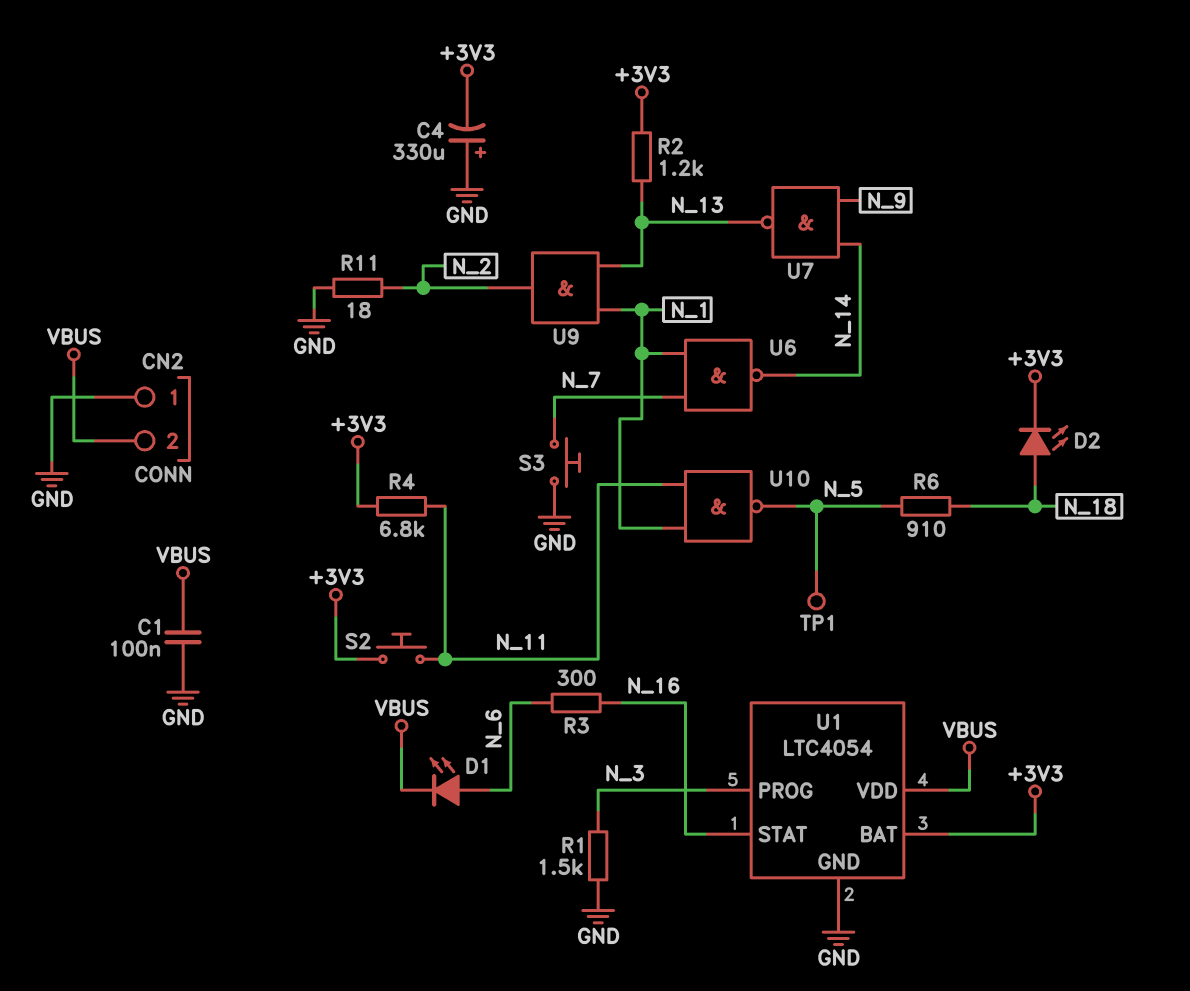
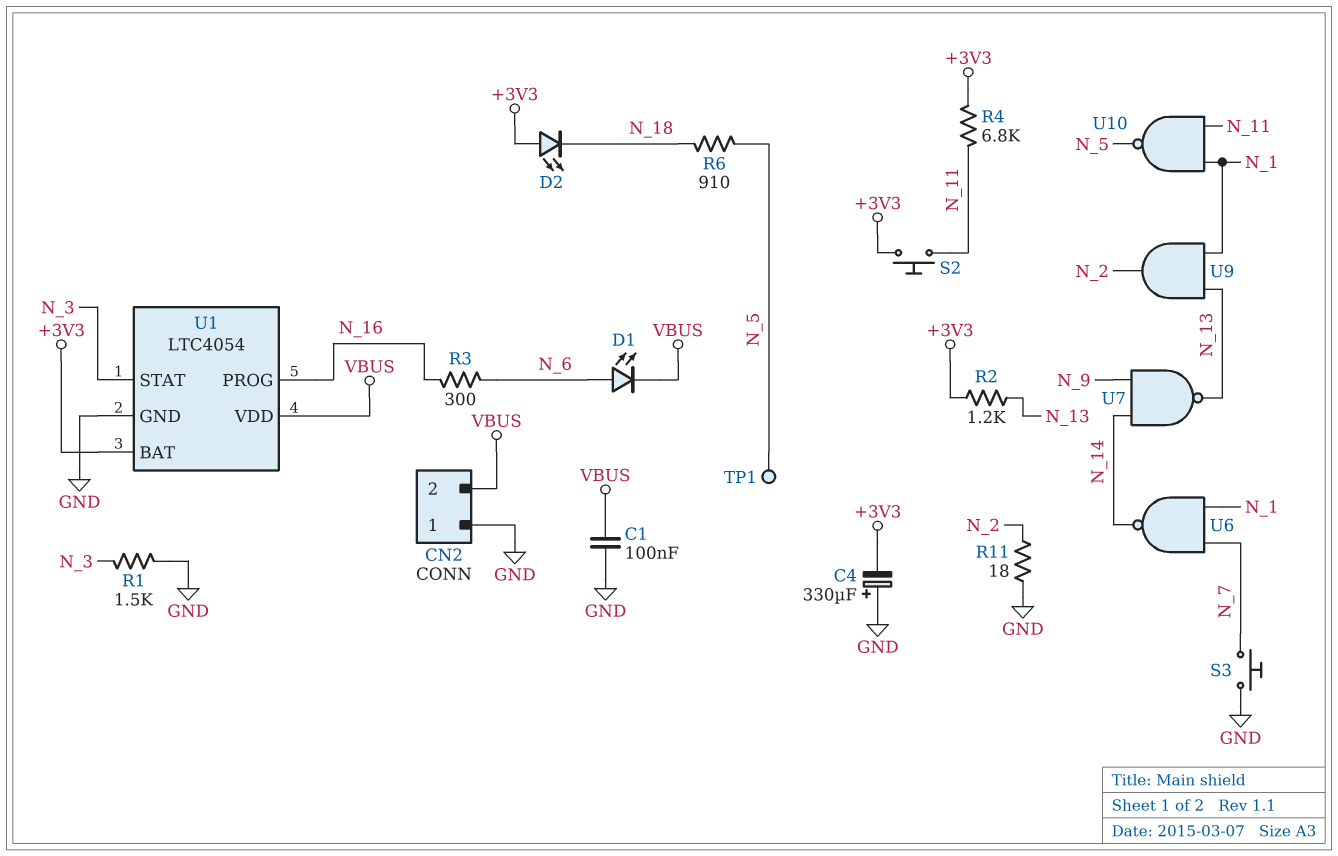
D2: LED (A N_18, K +3V3) -> LED (A +3V3, K N_18)
U1 pin PROG: N_3 -> N_16
U1 pin STAT: N_16 -> N_3

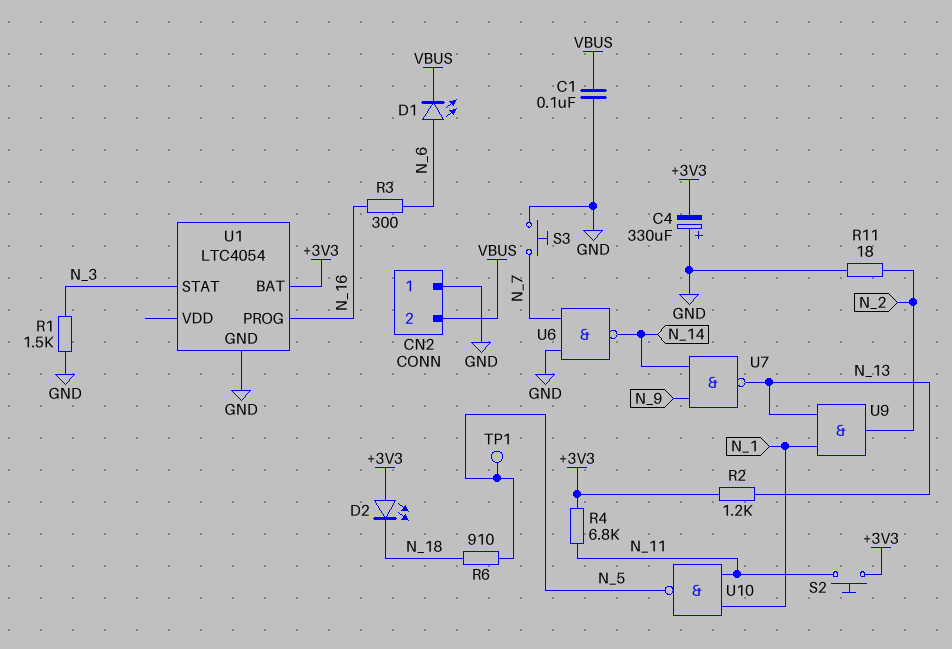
U1 pin VDD: VBUS -> none
U6: NAND (in N_1, in N_7, out N_14) -> NAND (in GND, in N_7, out N_14)

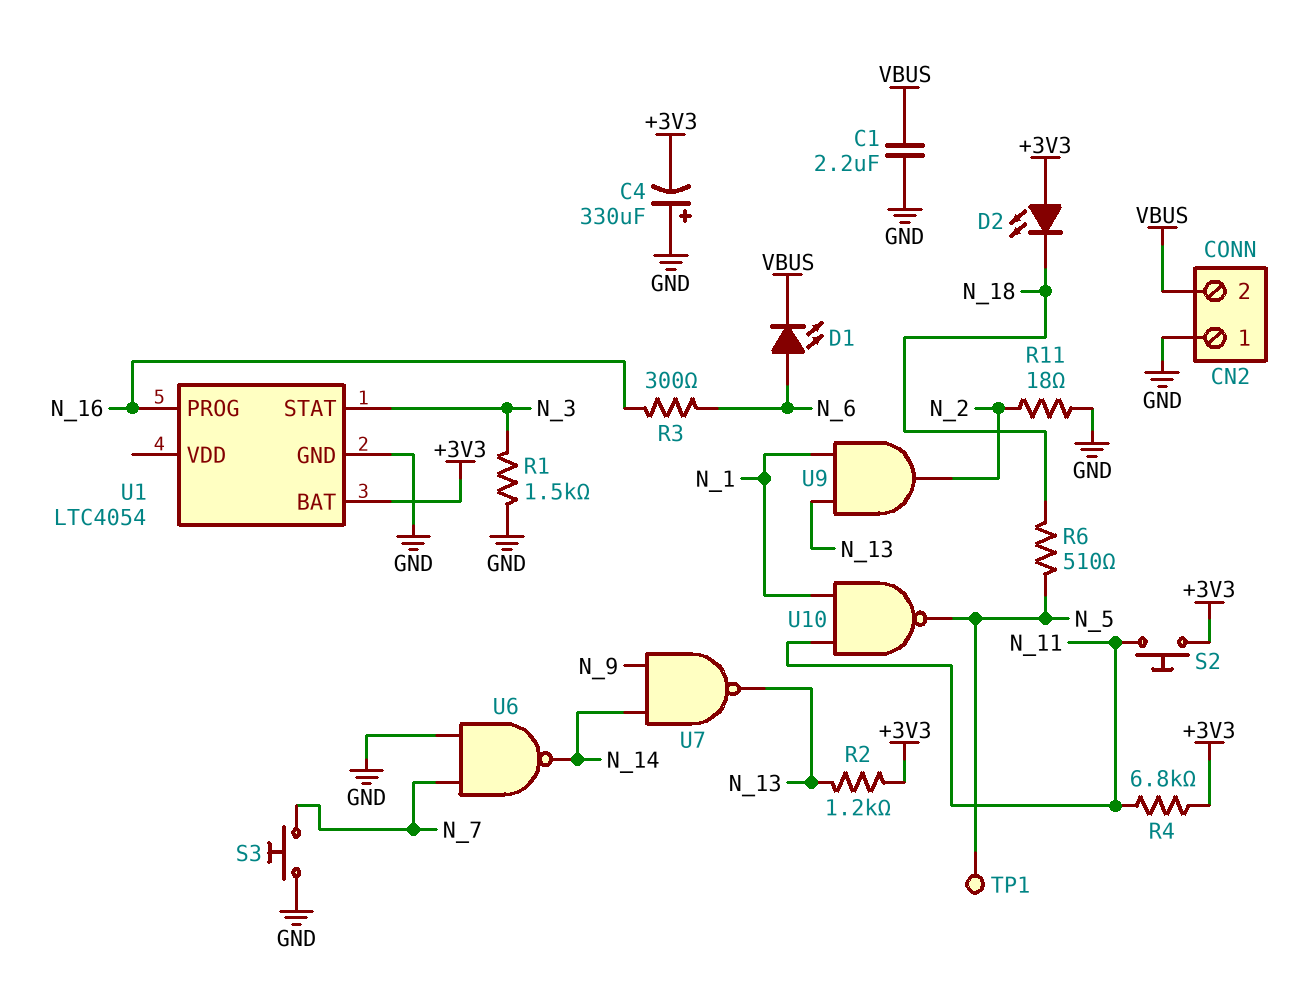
C1: 100nF (GND, VBUS) -> 2.2uF (GND, VBUS)
R6: 910 (N_5, N_18) -> 510 (N_5, N_18)

